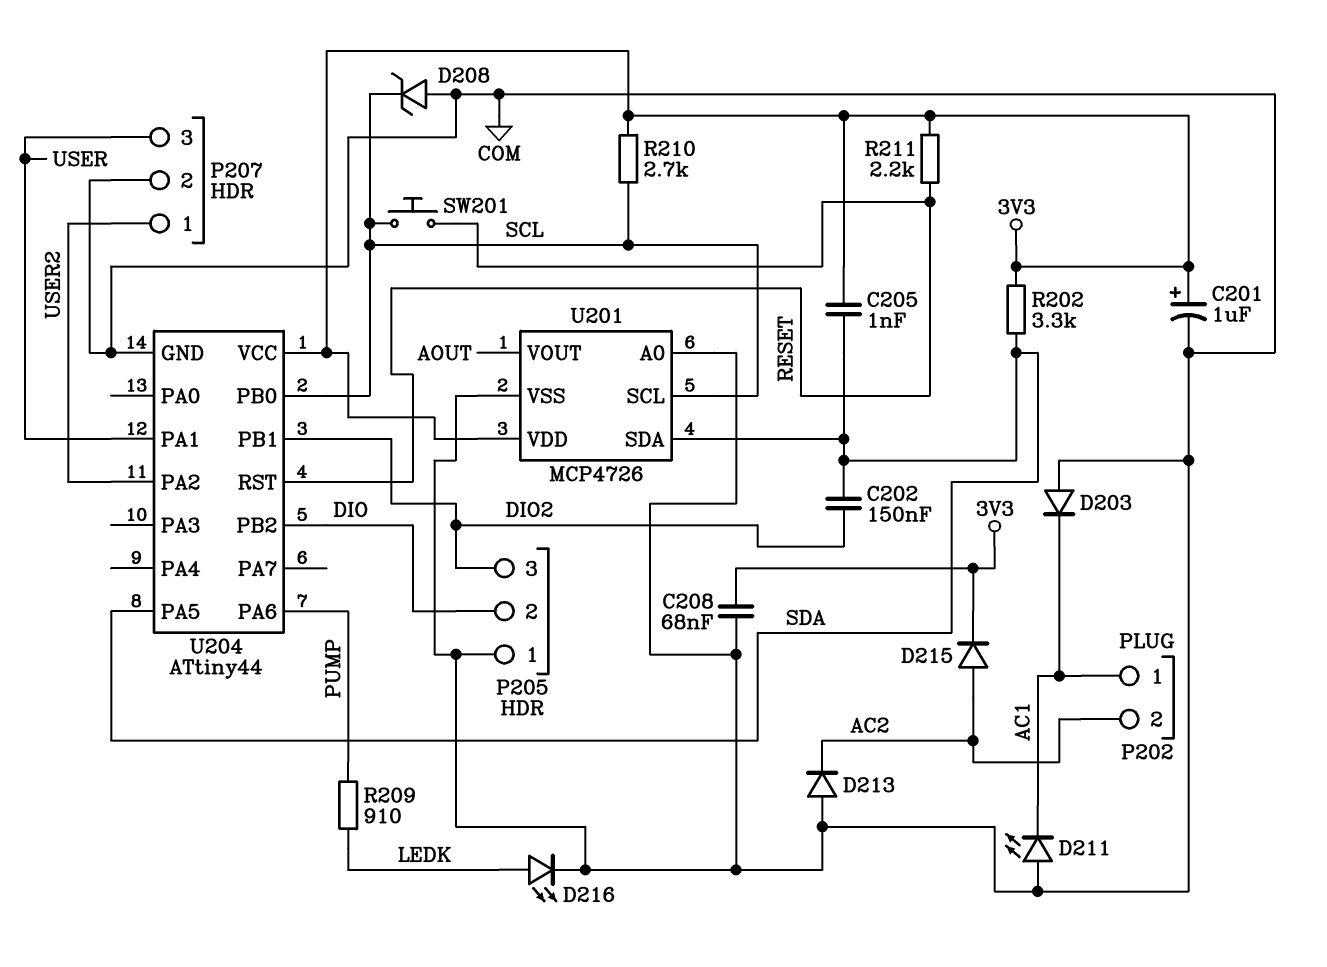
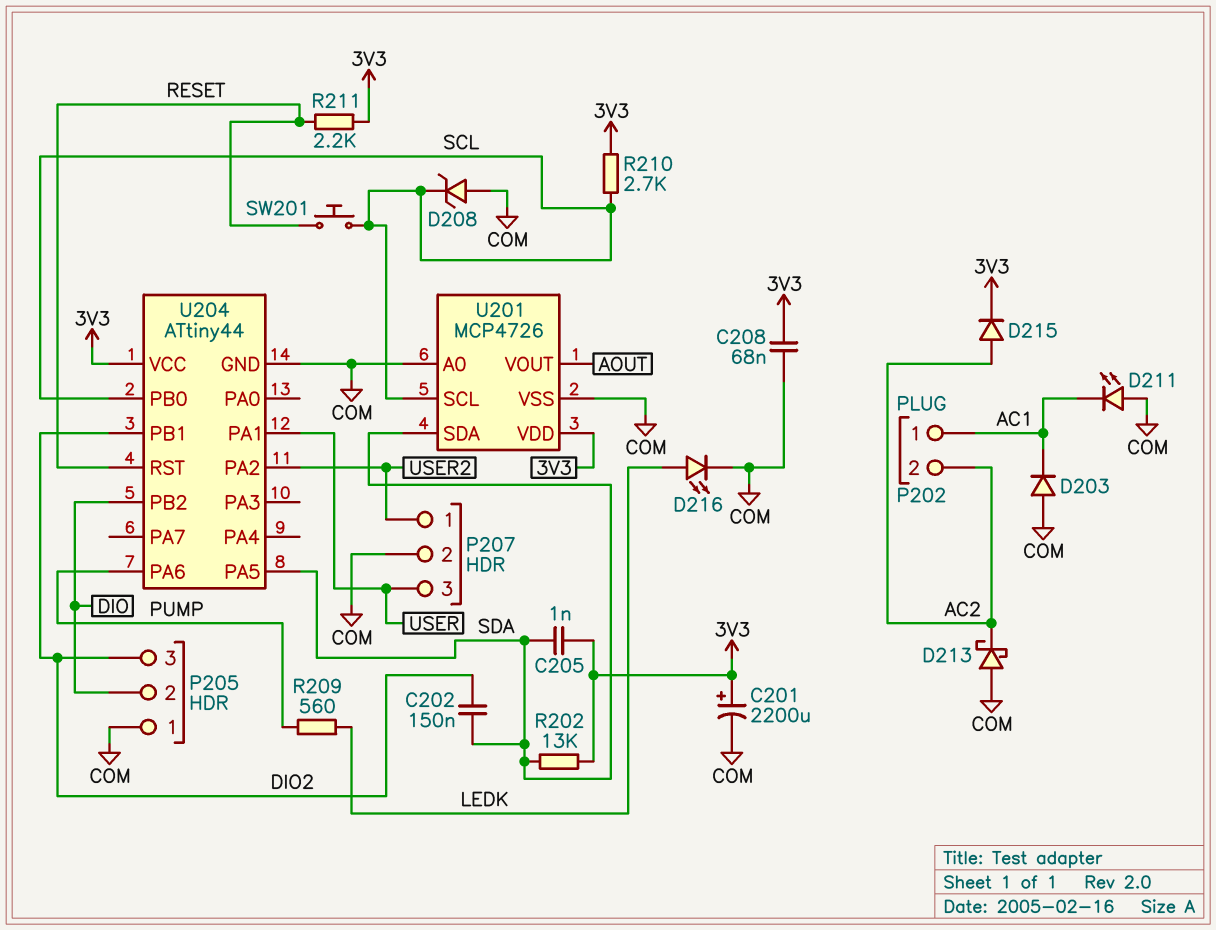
C201: 1uF (plus 3V3, minus COM) -> 2200uF (plus 3V3, minus COM)
D213: diode (A COM, K AC2) -> schottky (A COM, K AC2)
R202: 3.3k (3V3, SDA) -> 13k (3V3, SDA)
R209: 910 (LEDK, PUMP) -> 560 (LEDK, PUMP)

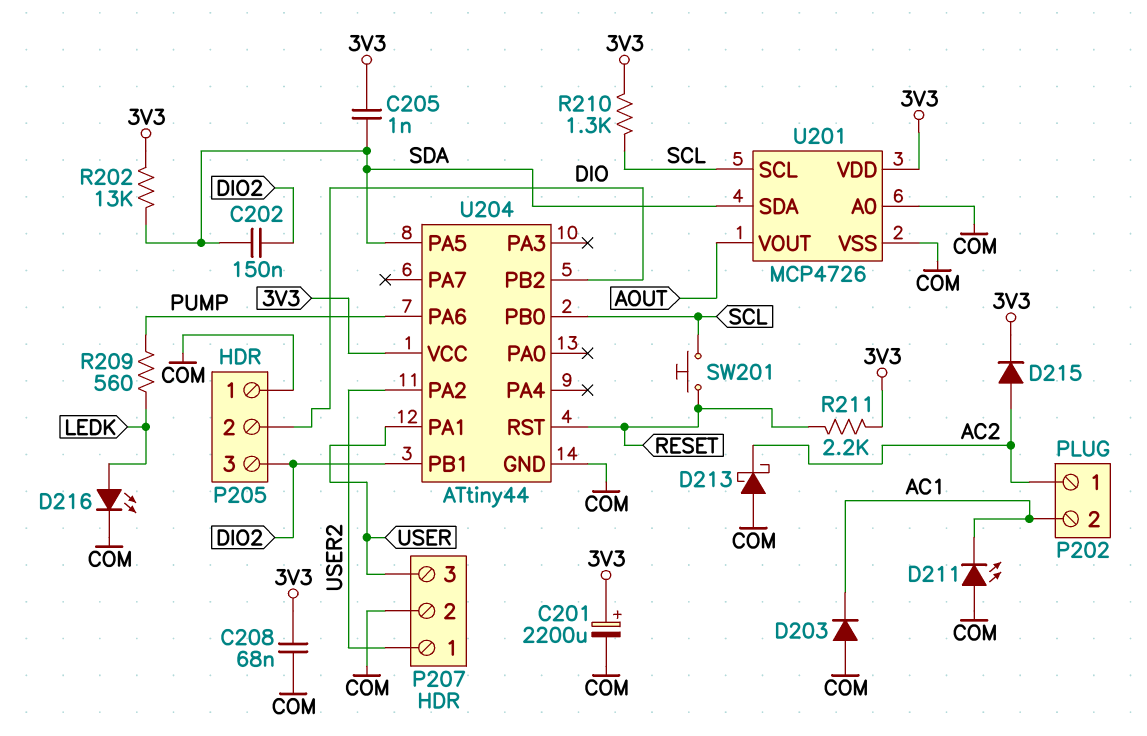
D208: zener (A COM, K SCL) -> none
P202 pin 1: AC1 -> AC2
P202 pin 2: AC2 -> AC1
R210: 2.7k (3V3, SCL) -> 1.3k (3V3, SCL)

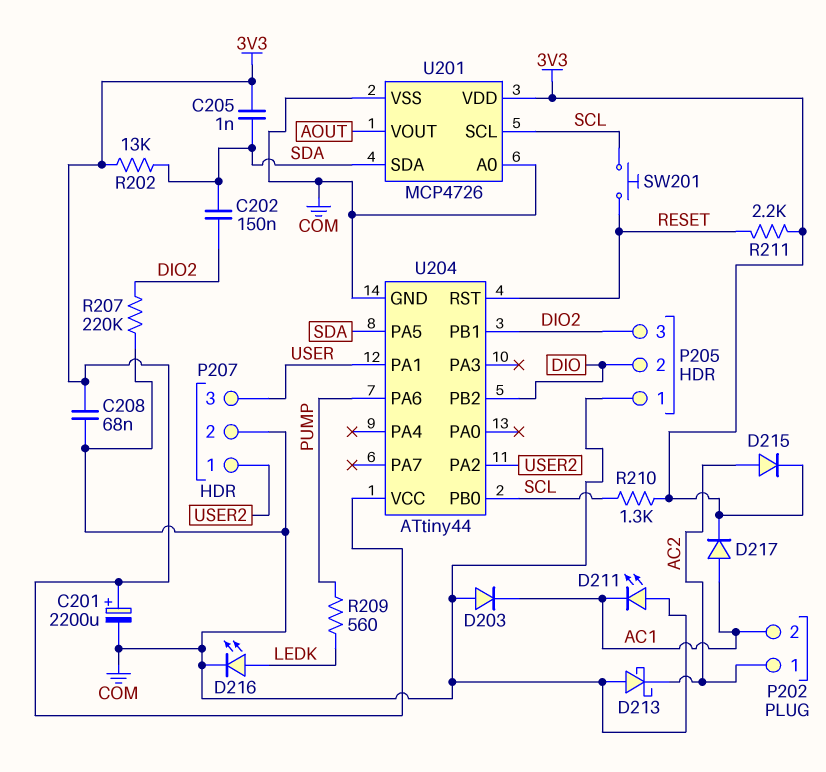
D217: none -> diode (A AC1, K 3V3)
R207: none -> 220k (COM, DIO2)

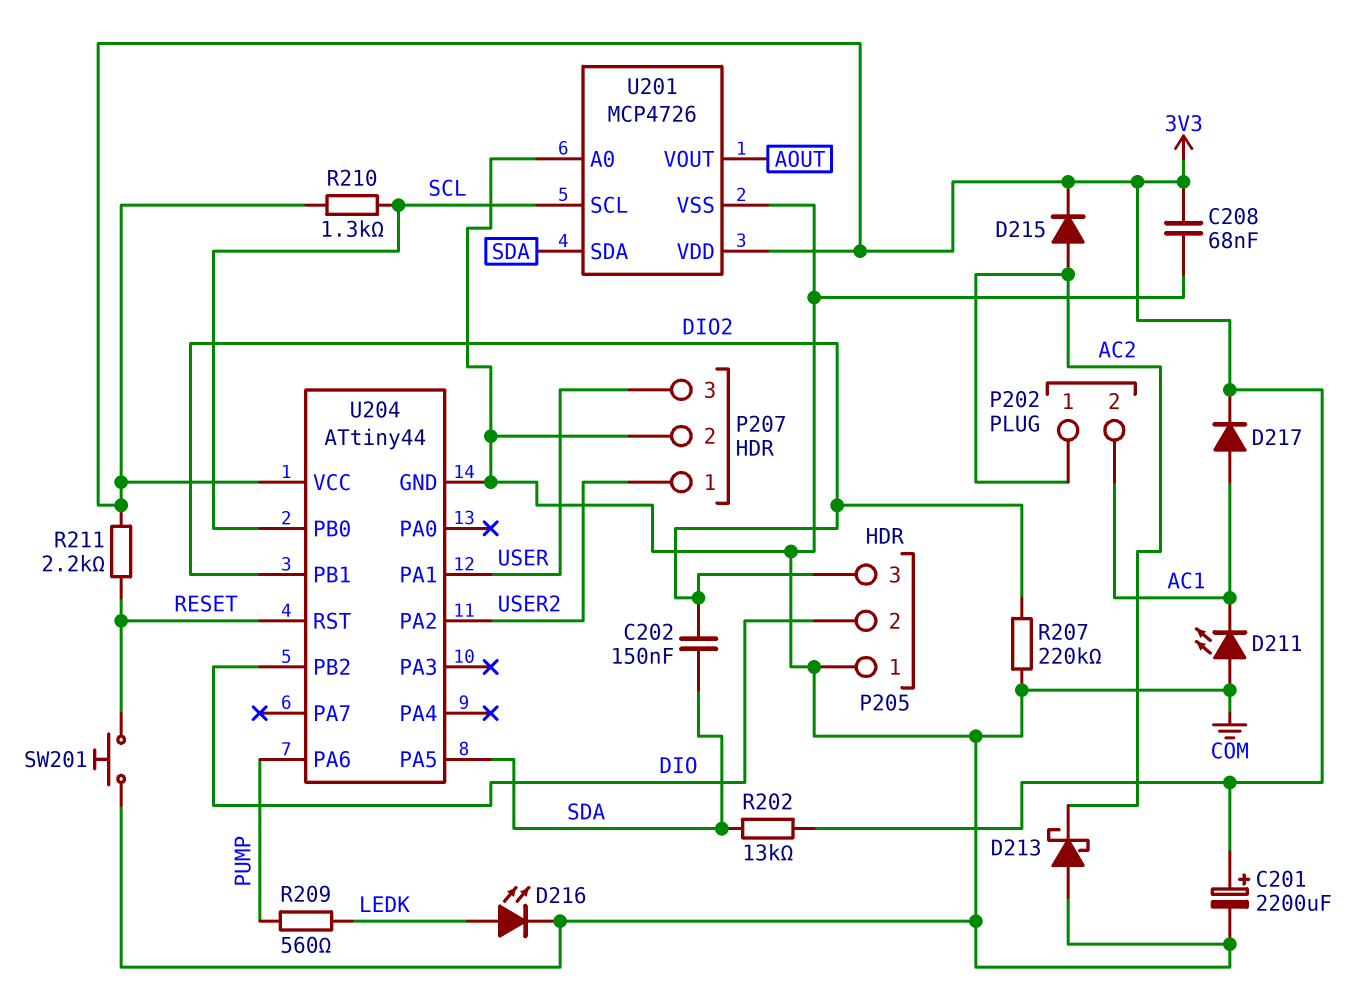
C205: 1nF (3V3, SDA) -> none
D203: diode (A COM, K AC1) -> none
SW201: button (RESET, SCL) -> button (COM, RESET)

